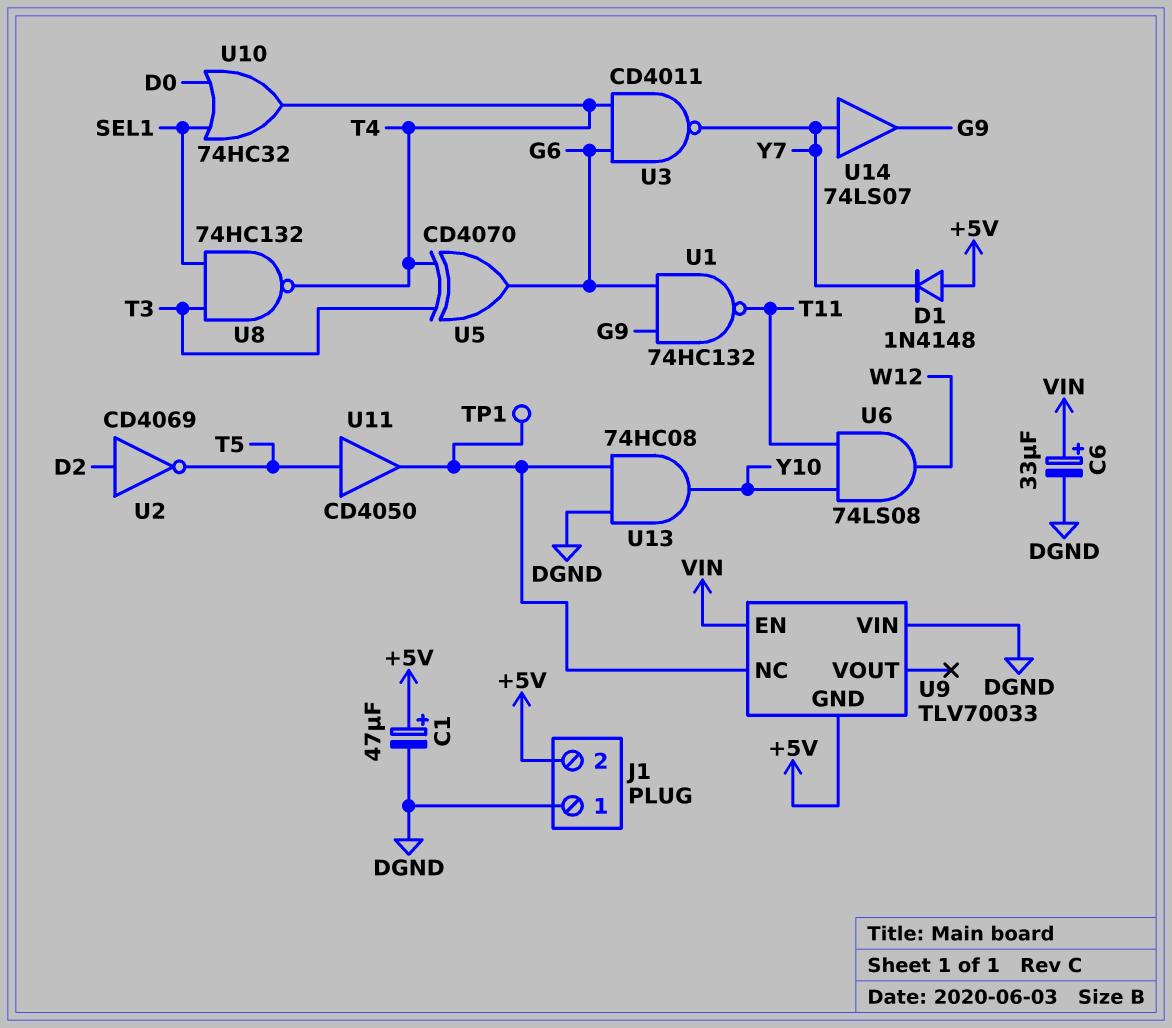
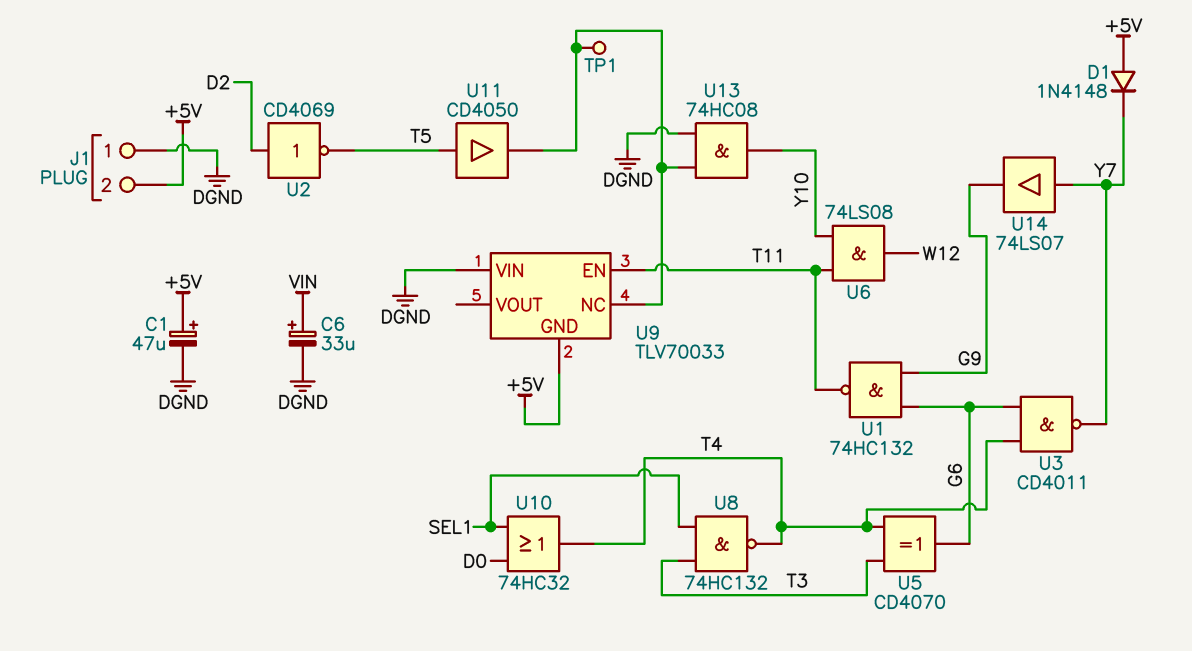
U9 pin EN: VIN -> T11

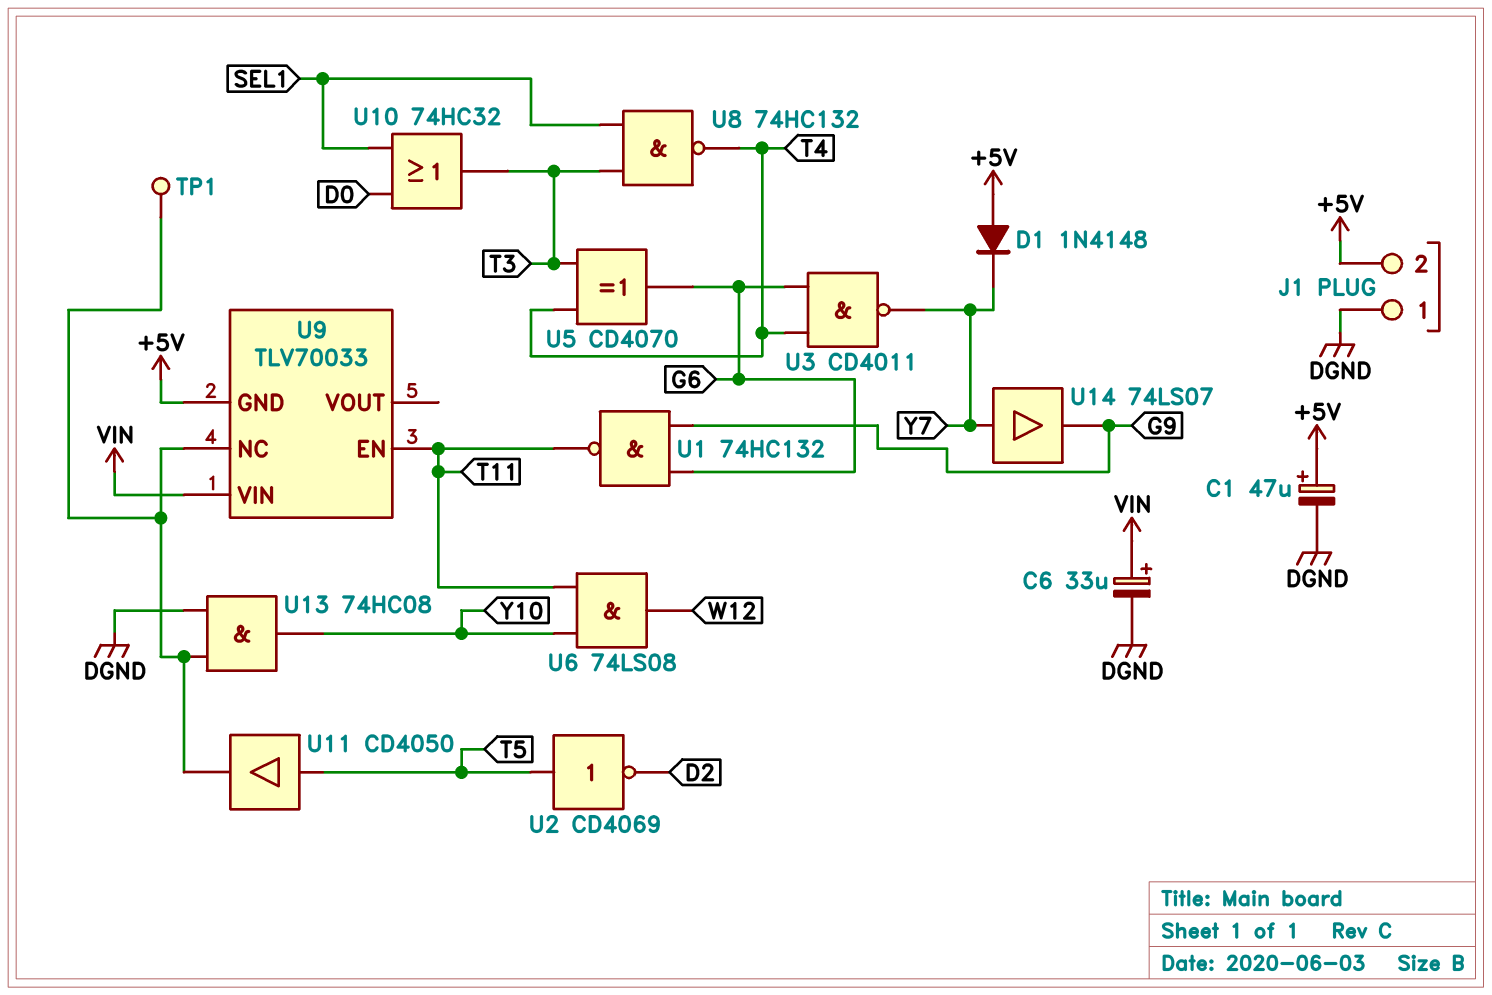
U2: NOT CD4069 (in D2, out T5) -> NOT CD4069 (in T5, out D2)
U9 pin VIN: DGND -> VIN
U10: OR 74HC32 (in D0, in SEL1, out T4) -> OR 74HC32 (in D0, in SEL1, out T3)

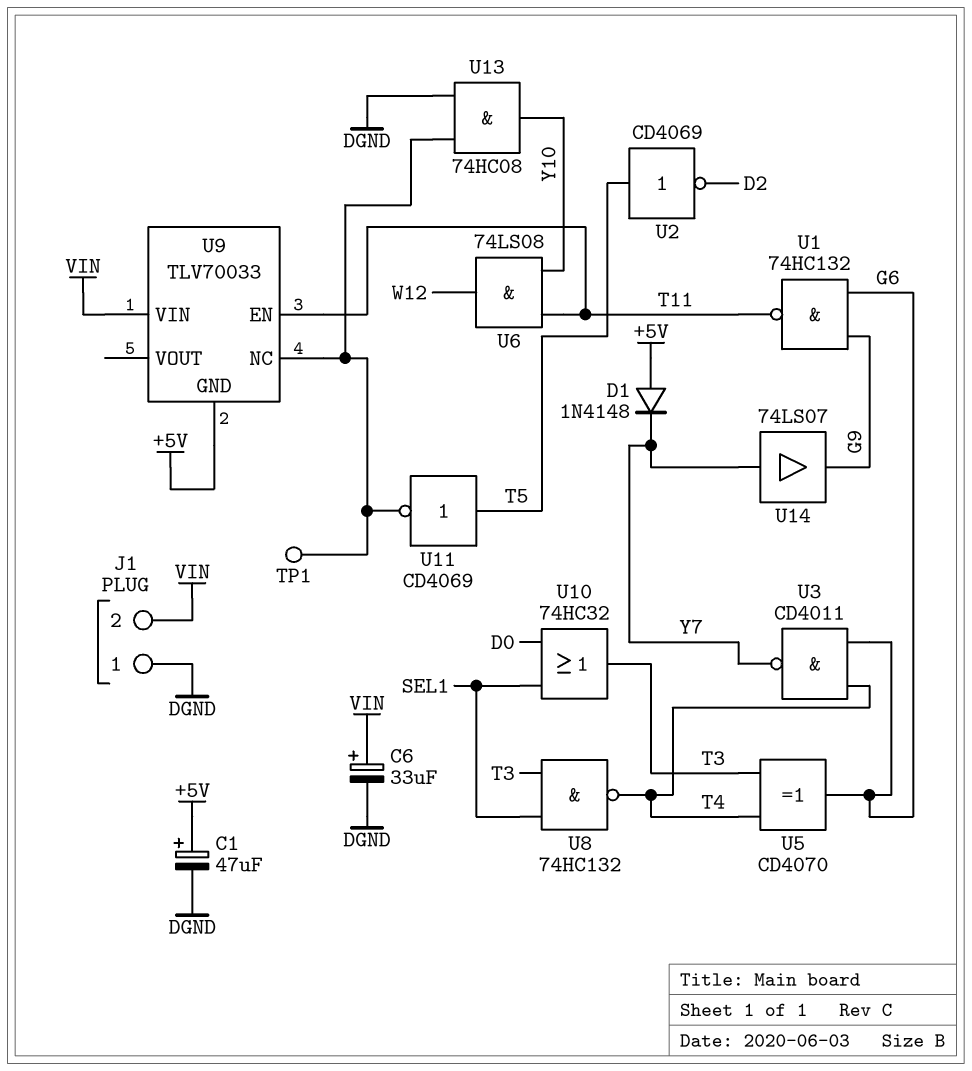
J1 pin 2: +5V -> VIN
U11: buffer CD4050 (in T5, out U9/NC) -> NOT CD4069 (in T5, out U9/NC)

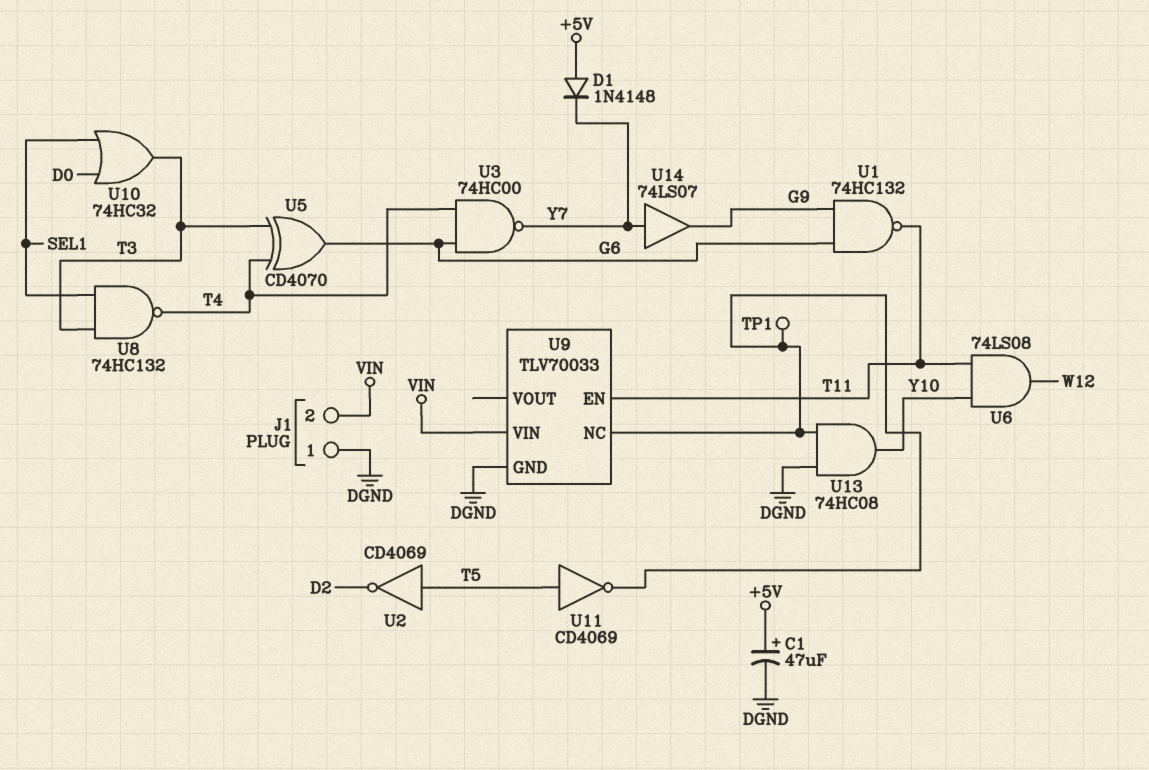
C6: 33uF (plus VIN, minus DGND) -> none
U3: NAND CD4011 (in G6, in T4, out Y7) -> NAND 74HC00 (in G6, in T4, out Y7)
U9 pin GND: +5V -> DGND

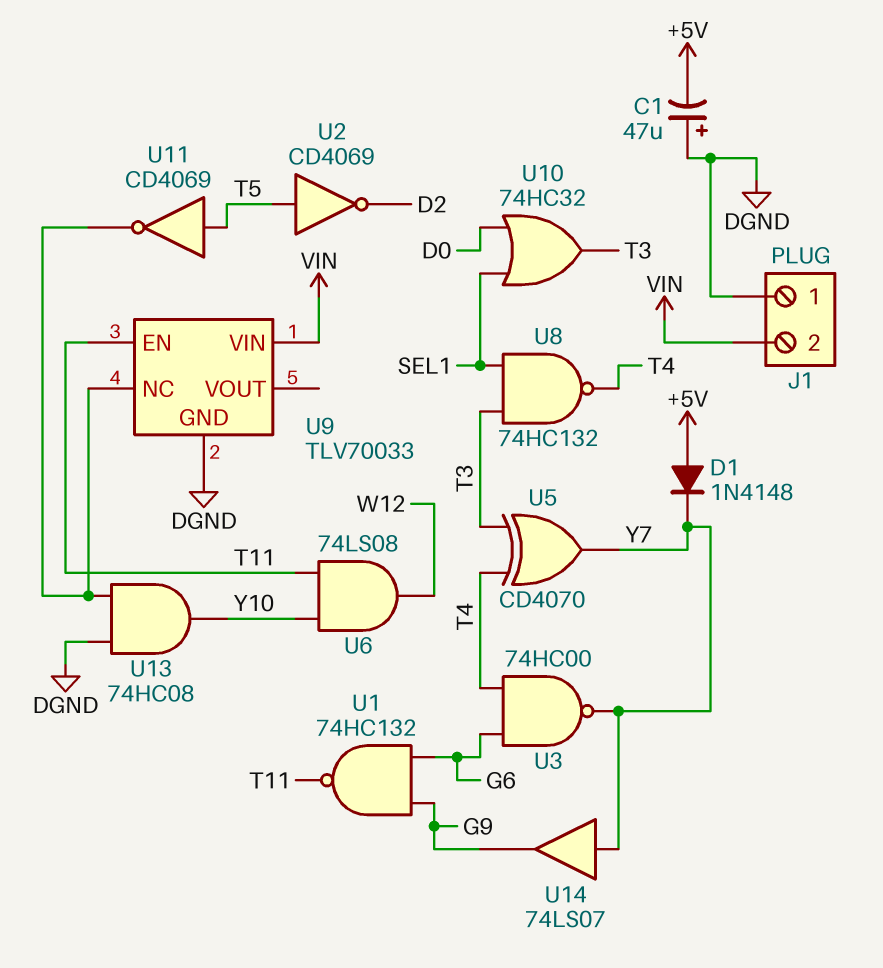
C1: 47uF (plus +5V, minus DGND) -> 47uF (plus DGND, minus +5V)
TP1: test point (U9/NC) -> none
U5: XOR CD4070 (in T3, in T4, out G6) -> XOR CD4070 (in T3, in T4, out Y7)

